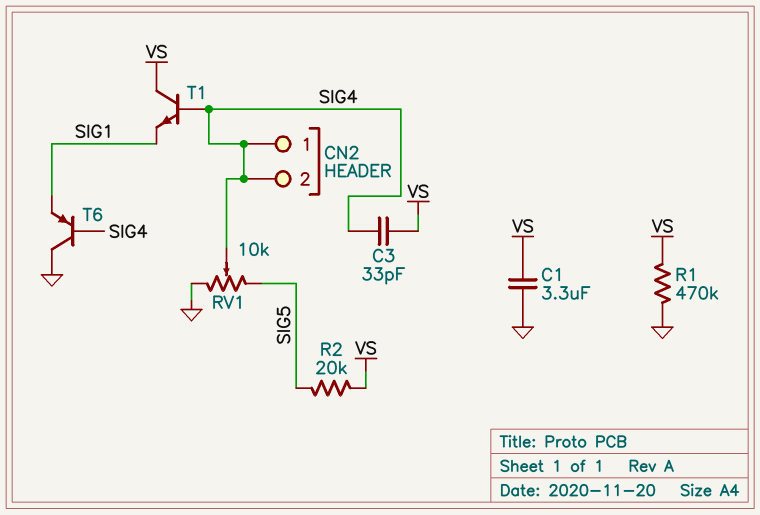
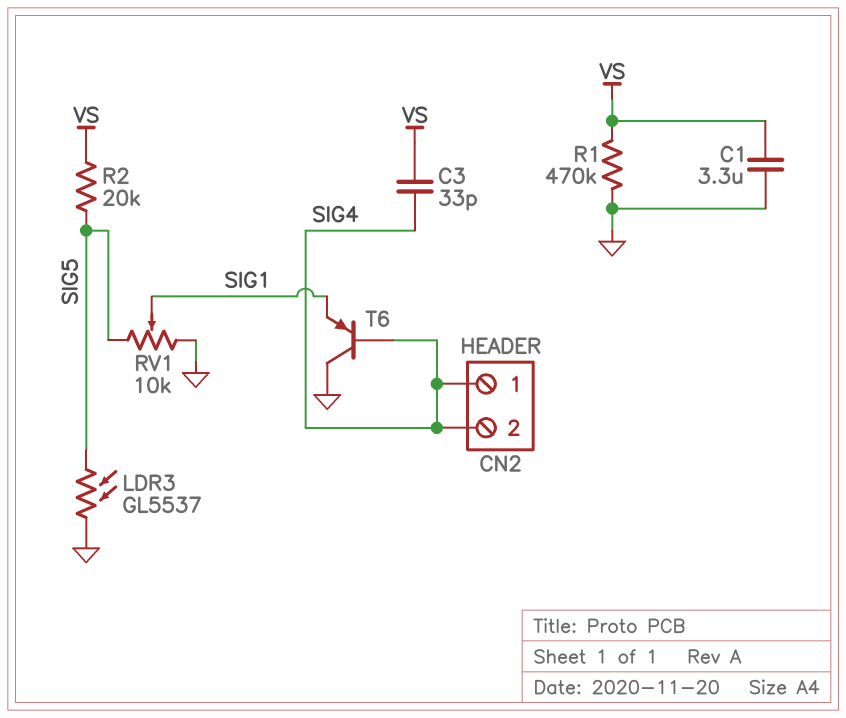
LDR3: none -> GL5537 (GND, SIG5)
RV1: 10k (GND, SIG5, wiper SIG4) -> 10k (GND, SIG5, wiper SIG1)
T1: NPN (B SIG4, C VS, E SIG1) -> none

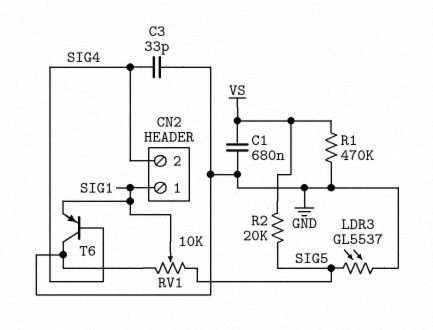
C1: 3.3uF (GND, VS) -> 680nF (GND, VS)
C3: 33pF (SIG4, VS) -> 33pF (GND, SIG4)
CN2 pin 1: SIG4 -> SIG1

